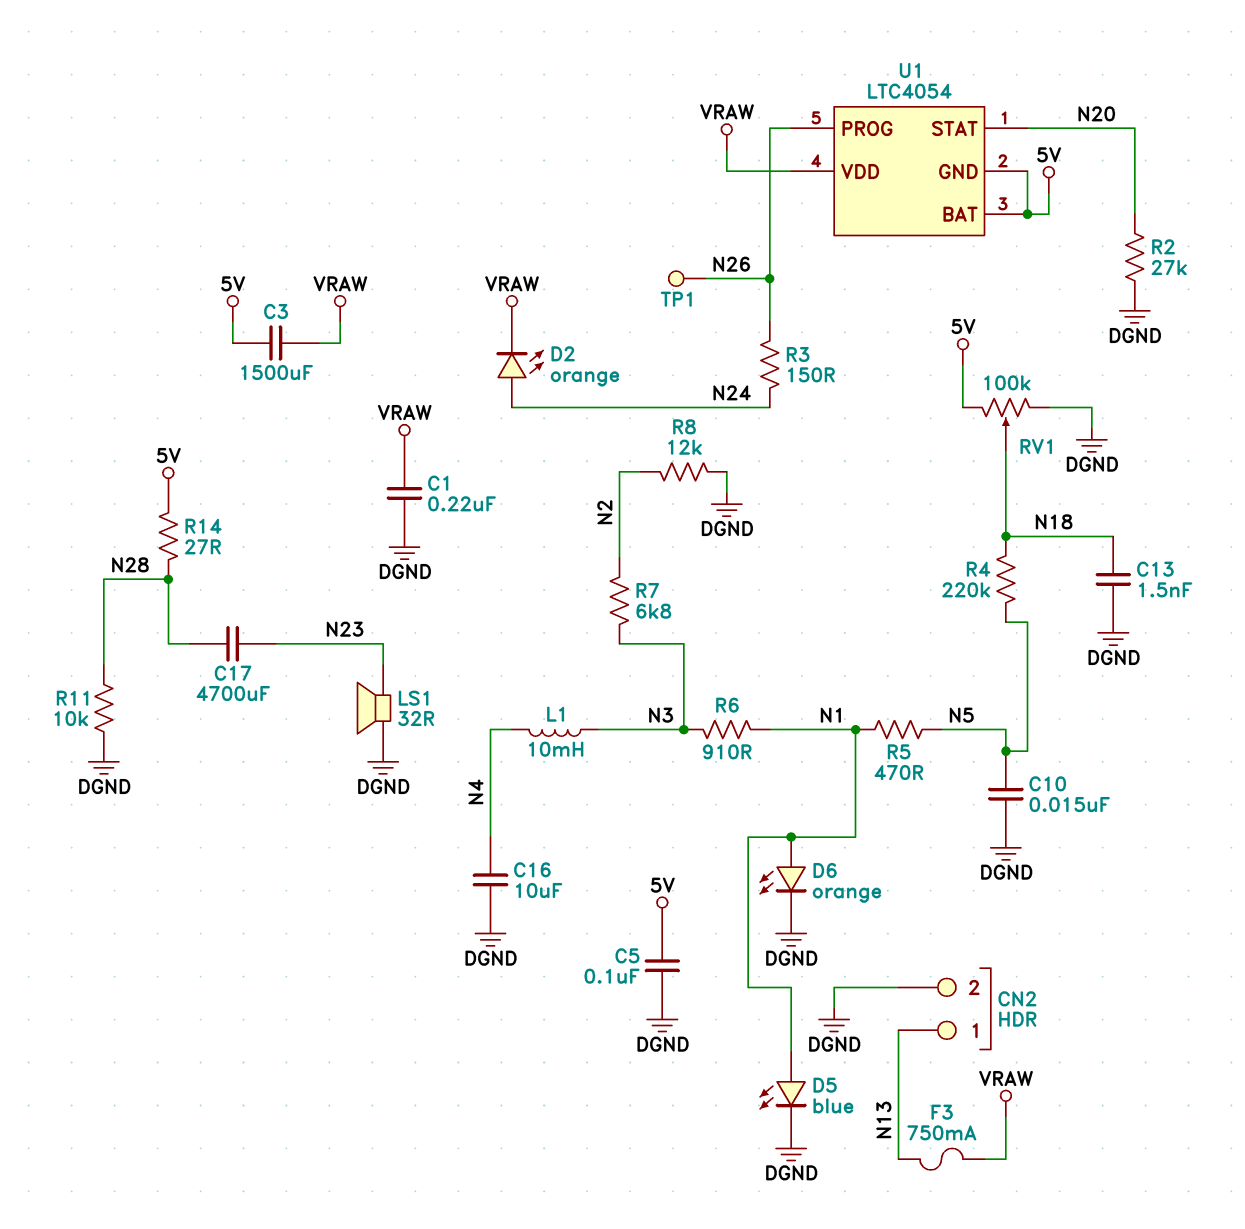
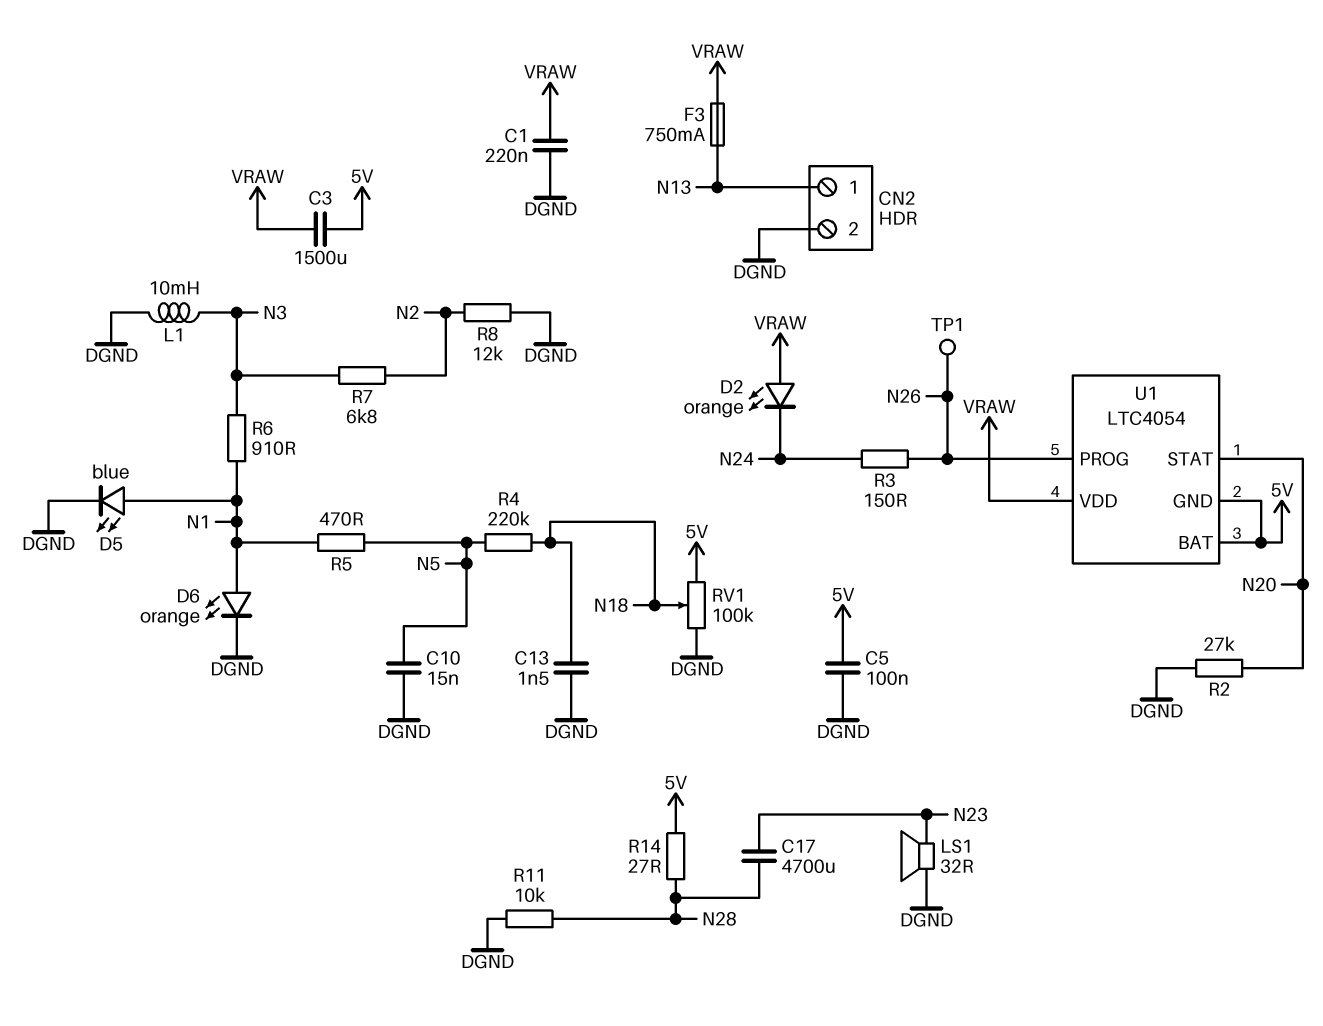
C16: 10uF (DGND, N4) -> none
D2: LED orange (A N24, K VRAW) -> LED orange (A VRAW, K N24)
L1: 10mH (N3, N4) -> 10mH (DGND, N3)

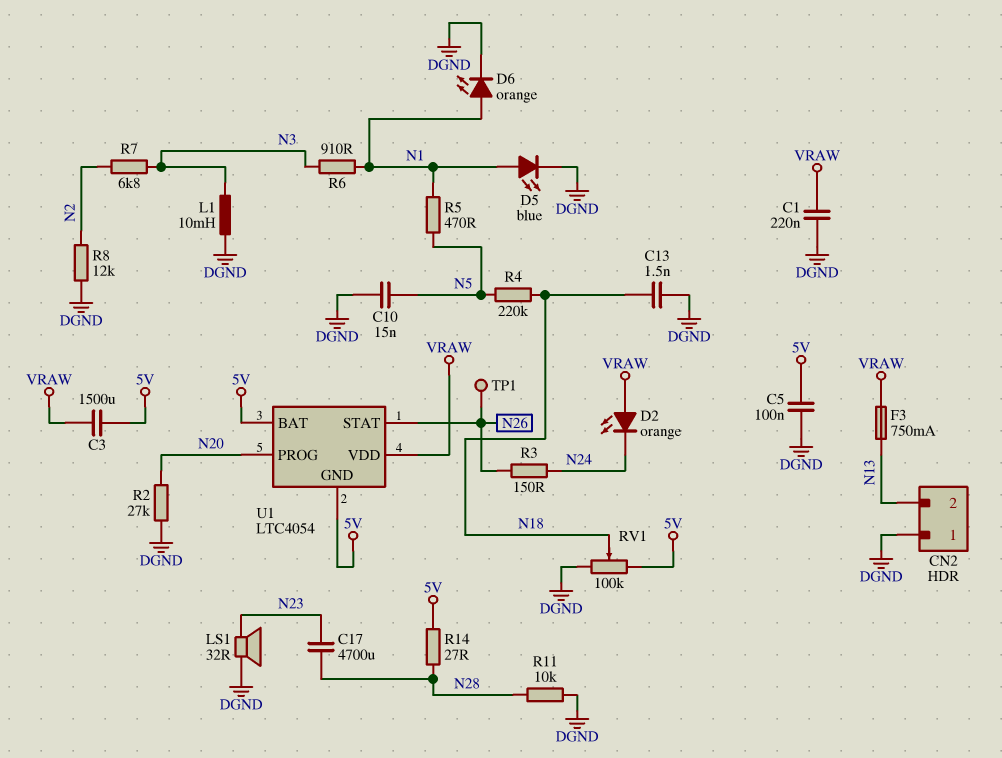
CN2 pin 1: N13 -> DGND
CN2 pin 2: DGND -> N13
U1 pin PROG: N26 -> N20
U1 pin STAT: N20 -> N26

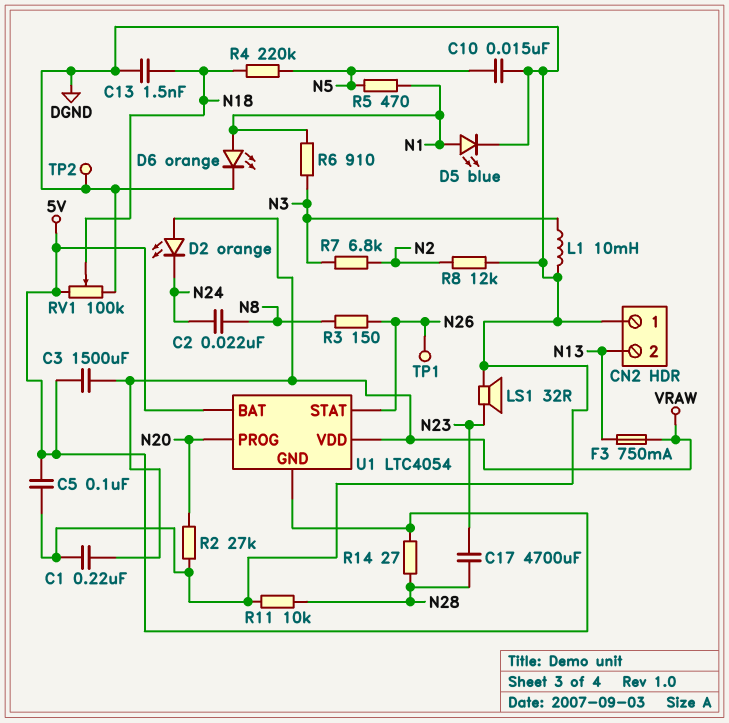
C2: none -> 22nF (N8, N24)
R3: 150 (N24, N26) -> 150 (N8, N26)
TP2: none -> test point (DGND)

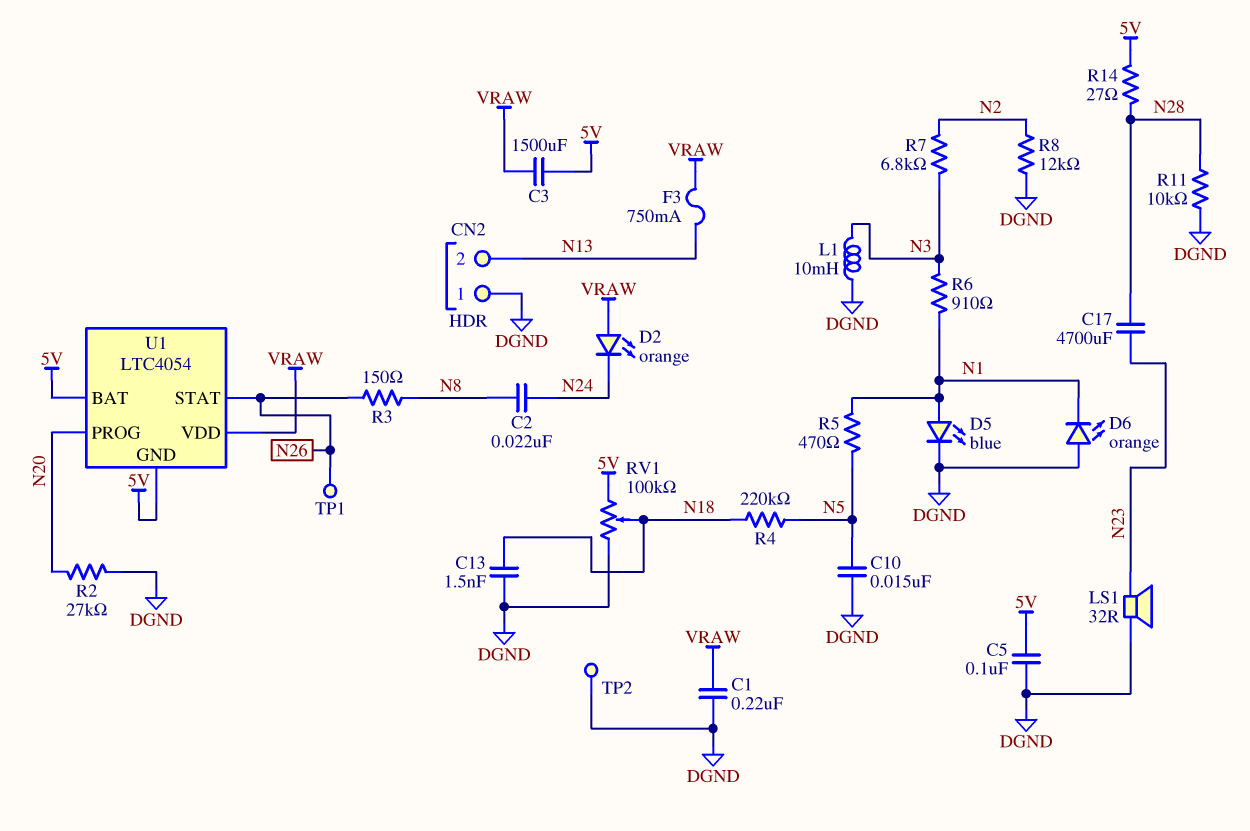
D6: LED orange (A N1, K DGND) -> LED orange (A DGND, K N1)

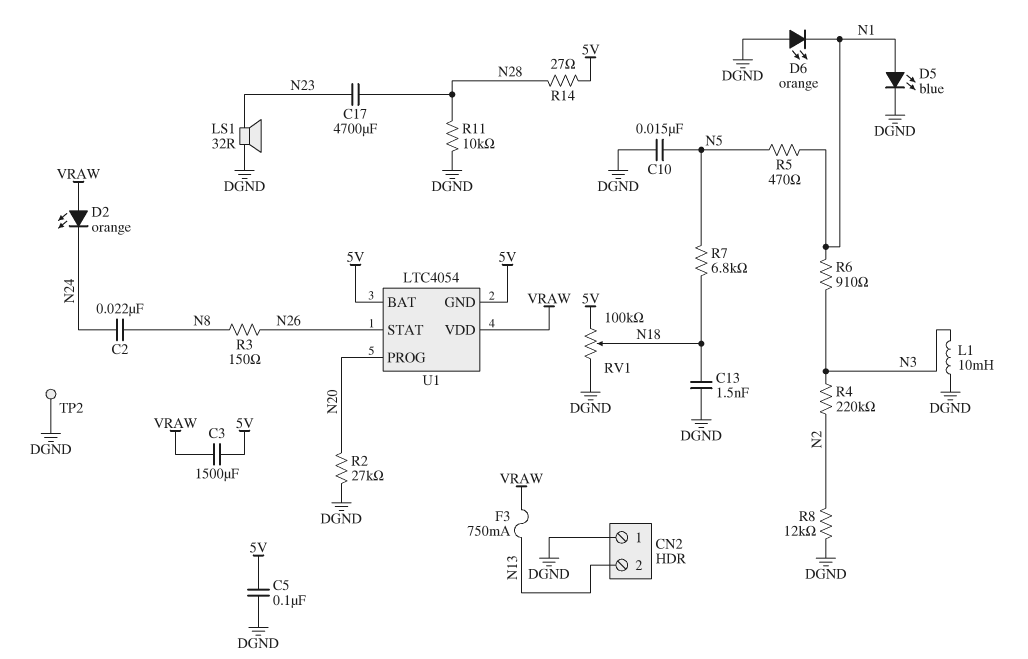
C1: 220nF (DGND, VRAW) -> none
R4: 220k (N5, N18) -> 220k (N2, N3)
R7: 6.8k (N2, N3) -> 6.8k (N5, N18)
TP1: test point (N26) -> none

